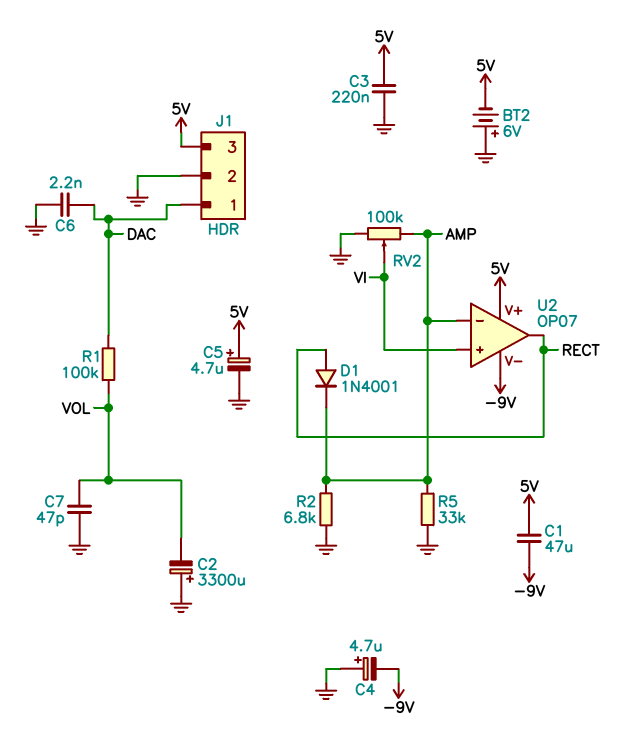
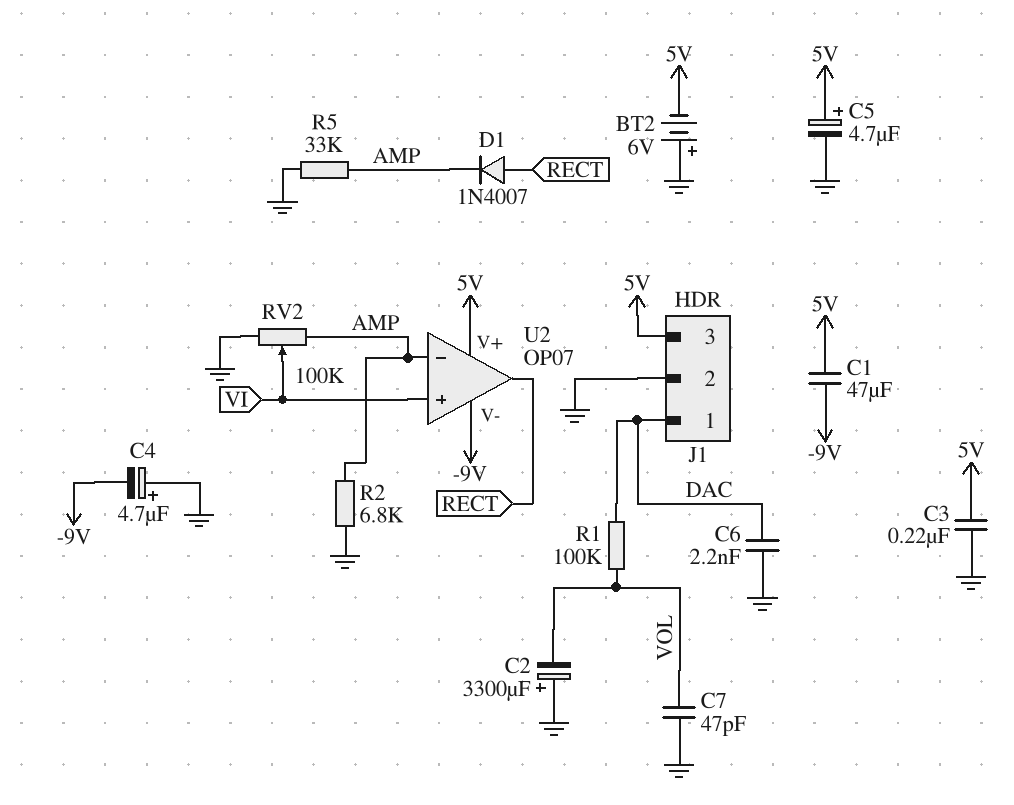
D1: diode 1N4001 (A RECT, K AMP) -> diode 1N4007 (A RECT, K AMP)

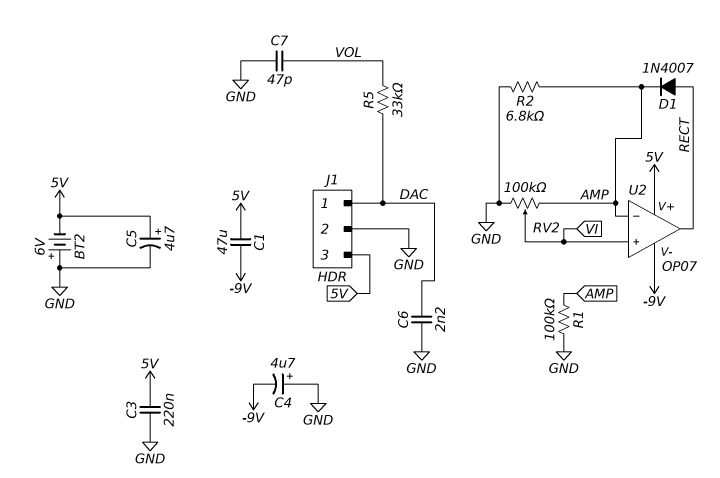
C2: 3300uF (plus GND, minus VOL) -> none
R1: 100k (DAC, VOL) -> 100k (AMP, GND)
R5: 33k (AMP, GND) -> 33k (DAC, VOL)

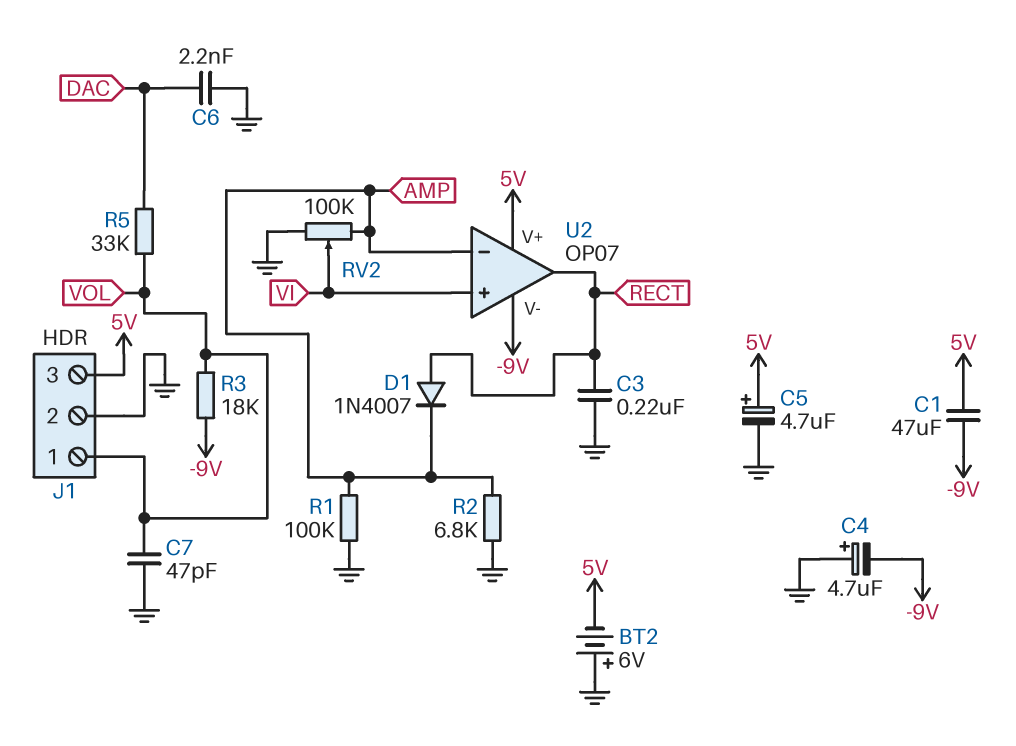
C3: 220nF (5V, GND) -> 220nF (GND, RECT)
J1 pin 1: DAC -> VOL
R3: none -> 18k (-9V, VOL)

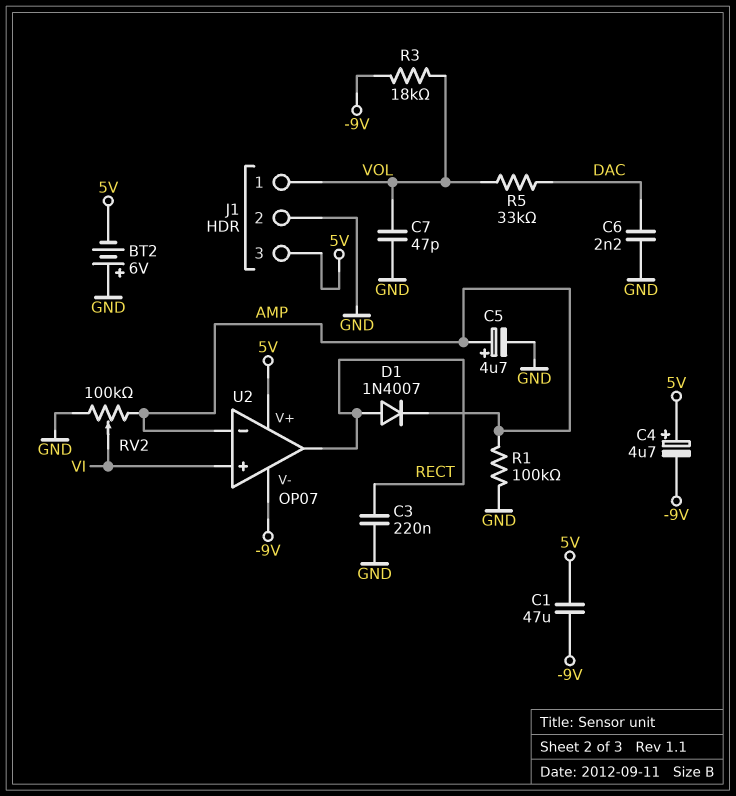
C4: 4.7uF (plus GND, minus -9V) -> 4.7uF (plus 5V, minus -9V)
C5: 4.7uF (plus 5V, minus GND) -> 4.7uF (plus AMP, minus GND)
R2: 6.8k (AMP, GND) -> none

